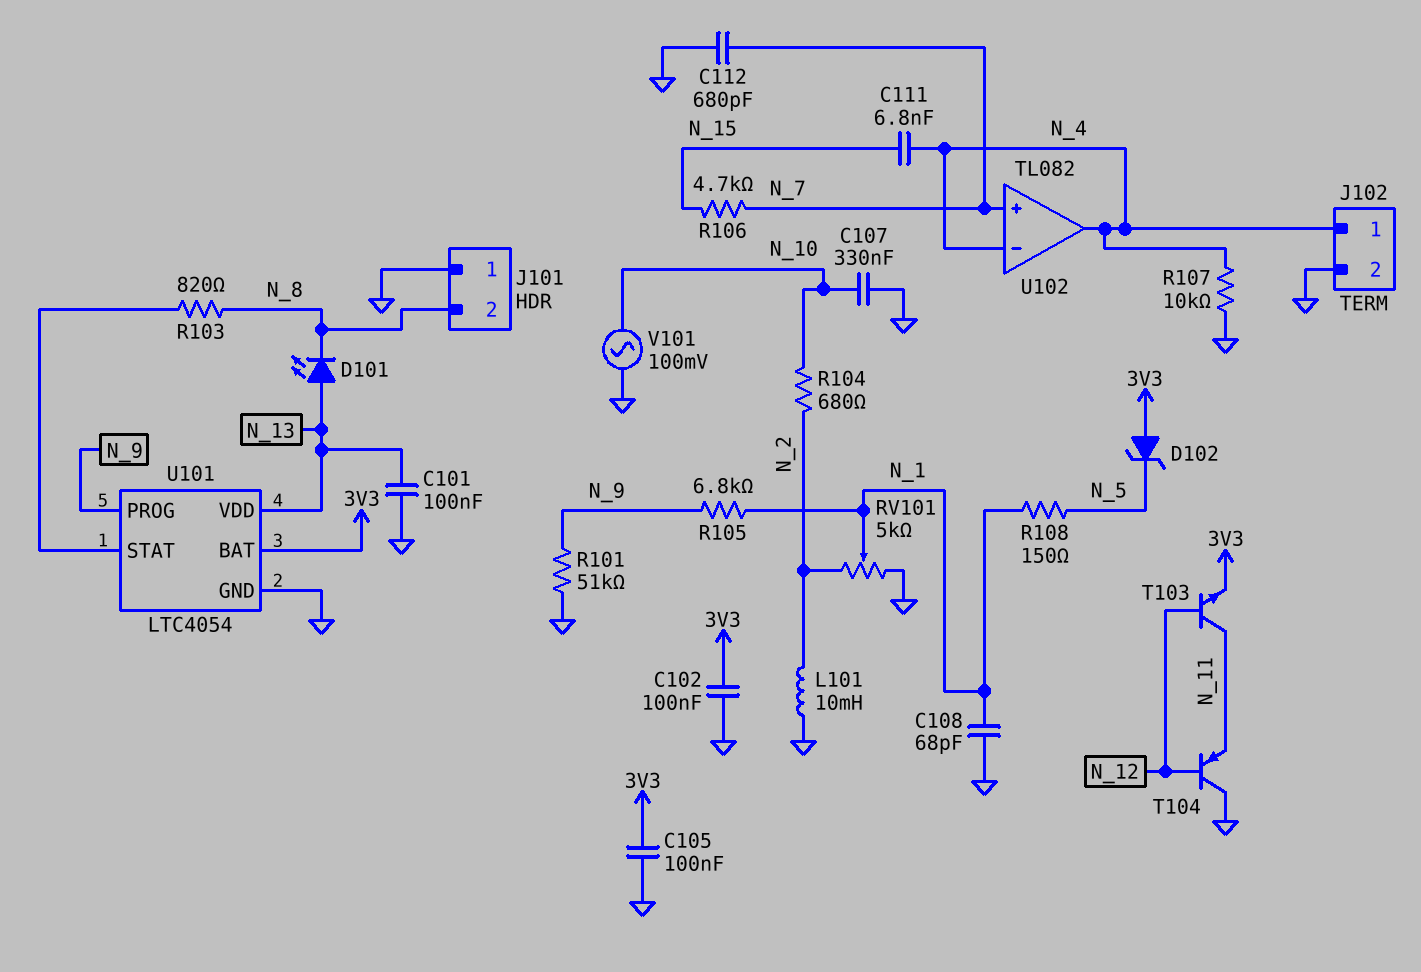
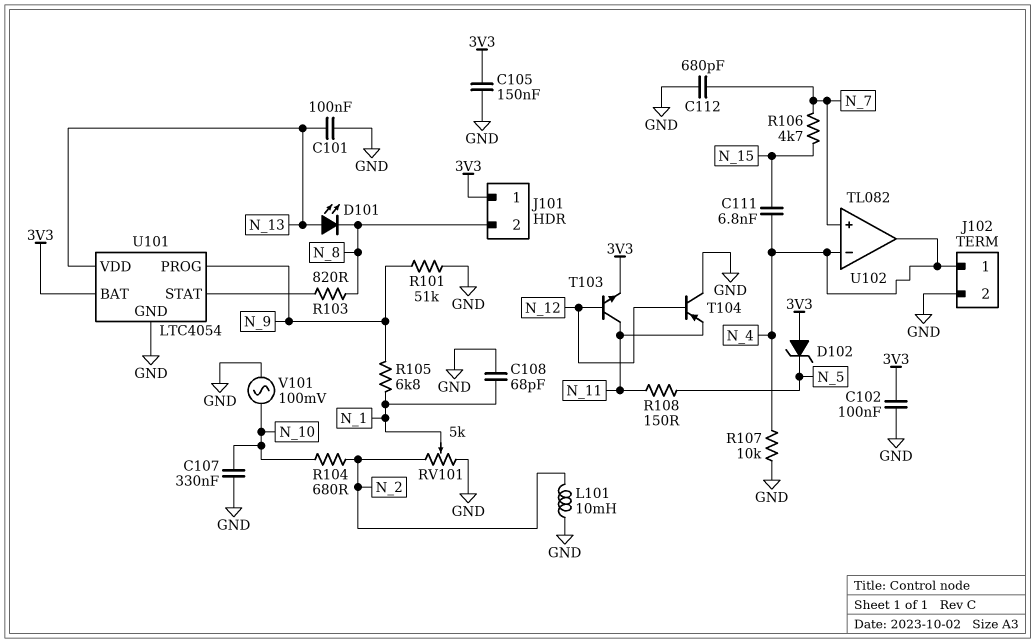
C105: 100nF (3V3, GND) -> 150nF (3V3, GND)
J101 pin 1: GND -> 3V3
R108: 150 (N_1, N_5) -> 150 (N_5, N_11)

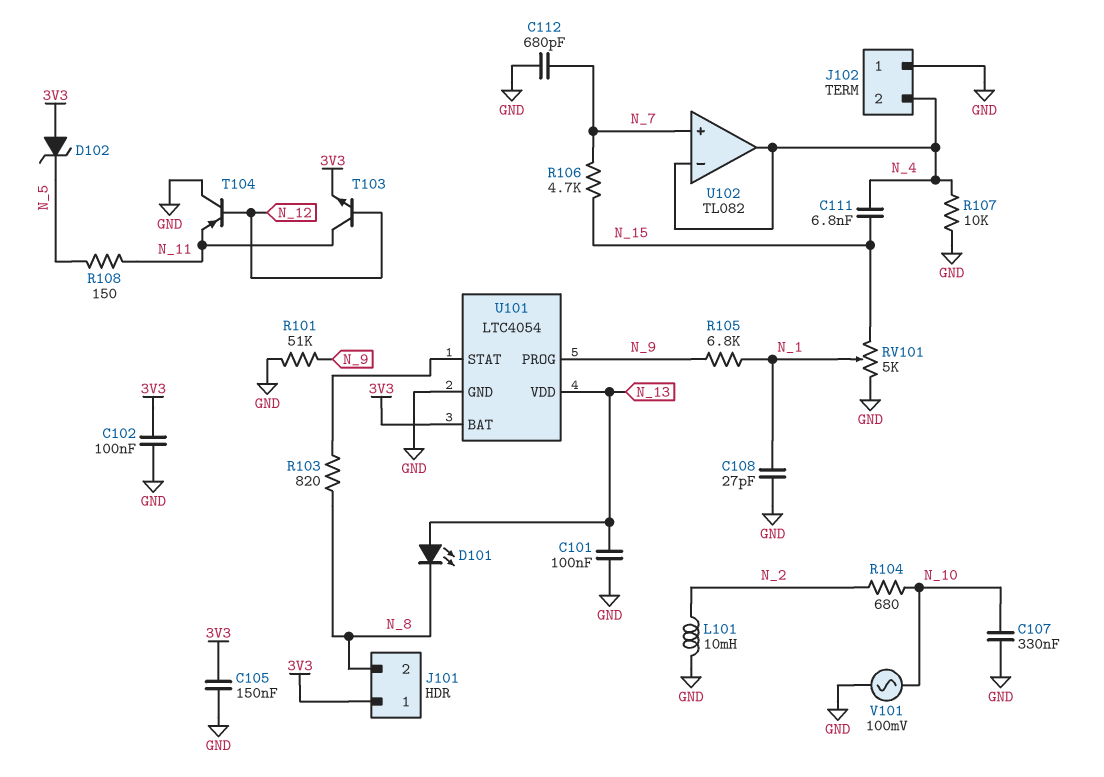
C108: 68pF (GND, N_1) -> 27pF (GND, N_1)
J102 pin 1: N_4 -> GND
J102 pin 2: GND -> N_4
RV101: 5k (GND, N_2, wiper N_1) -> 5k (GND, N_15, wiper N_1)

